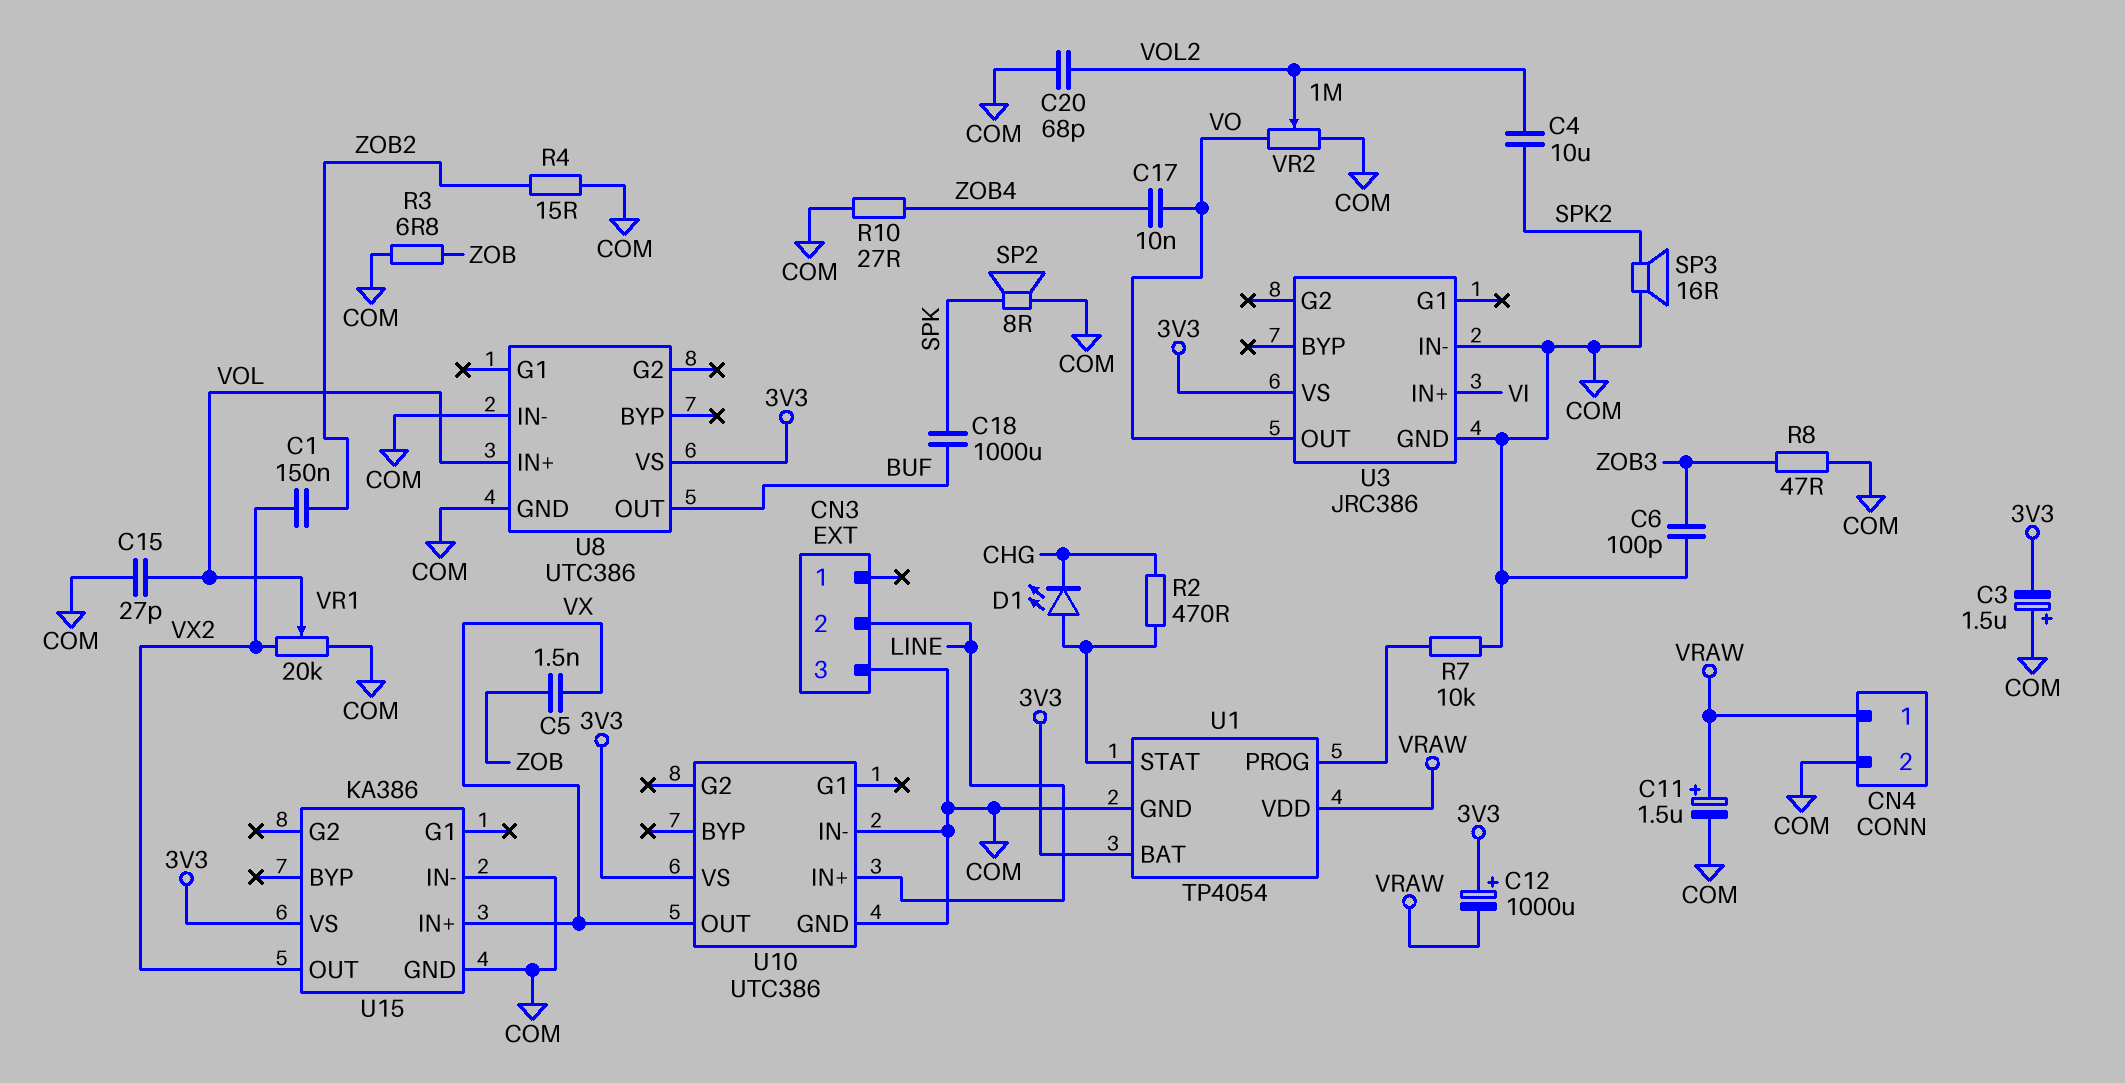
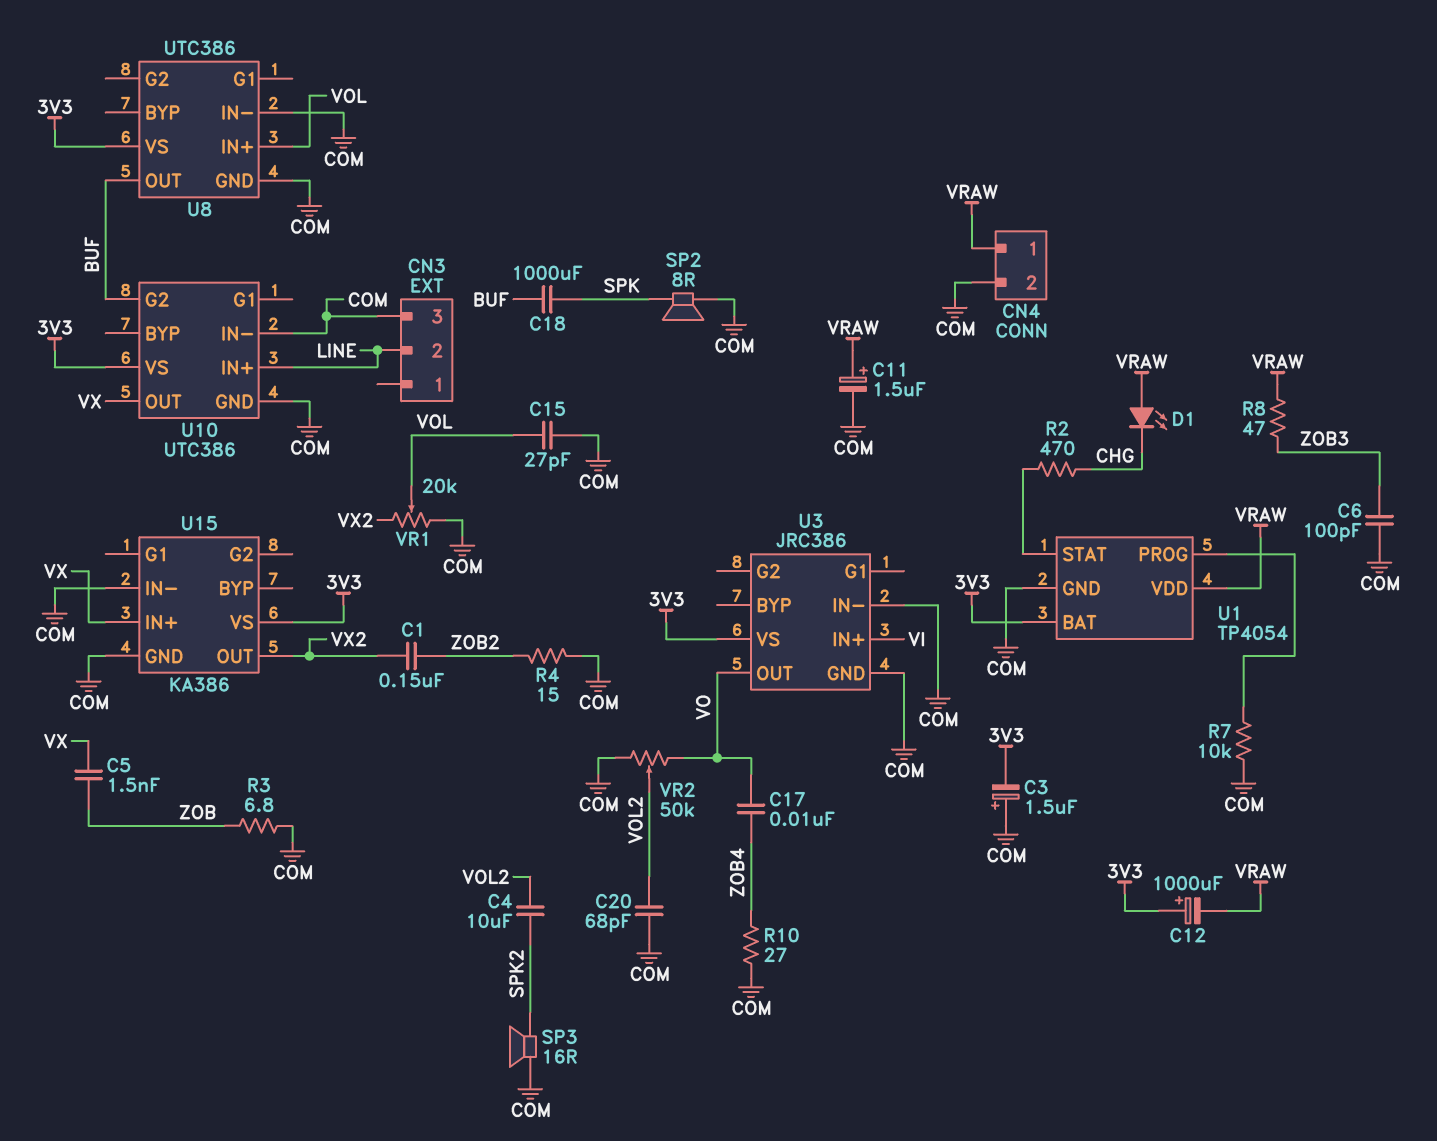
D1: LED (A U1/STAT, K CHG) -> LED (A VRAW, K CHG)
R8: 47 (COM, ZOB3) -> 47 (VRAW, ZOB3)
U10 pin G2: none -> BUF
VR2: 1M (COM, VO, wiper VOL2) -> 50k (COM, VO, wiper VOL2)

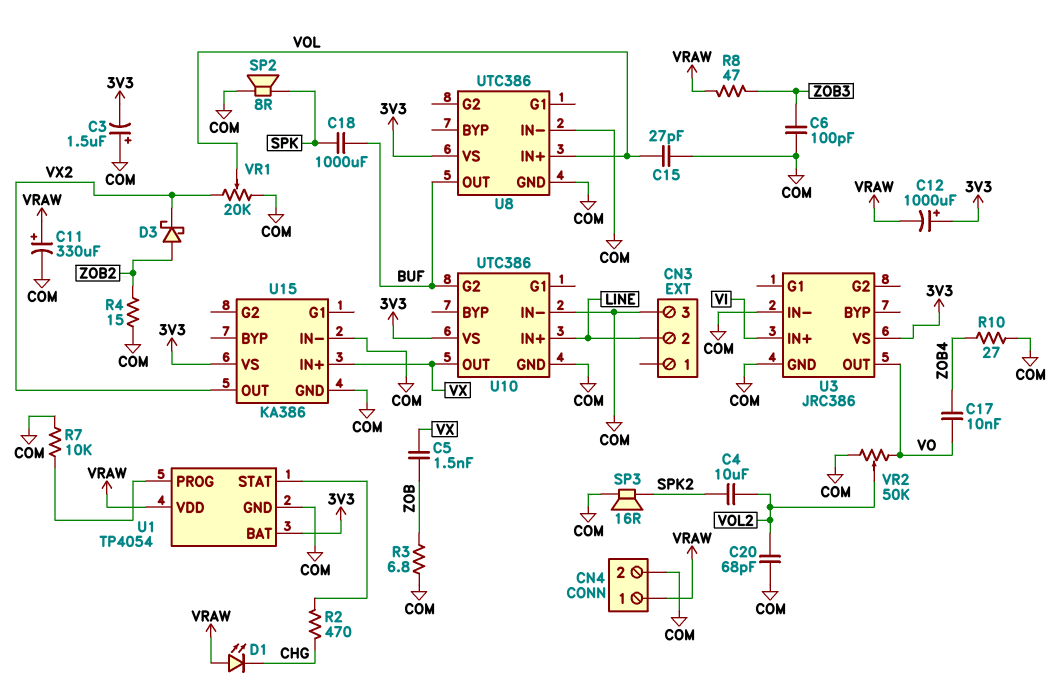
C1: 150nF (VX2, ZOB2) -> none
C11: 1.5uF (plus VRAW, minus COM) -> 330uF (plus VRAW, minus COM)
D3: none -> schottky (A ZOB2, K VX2)

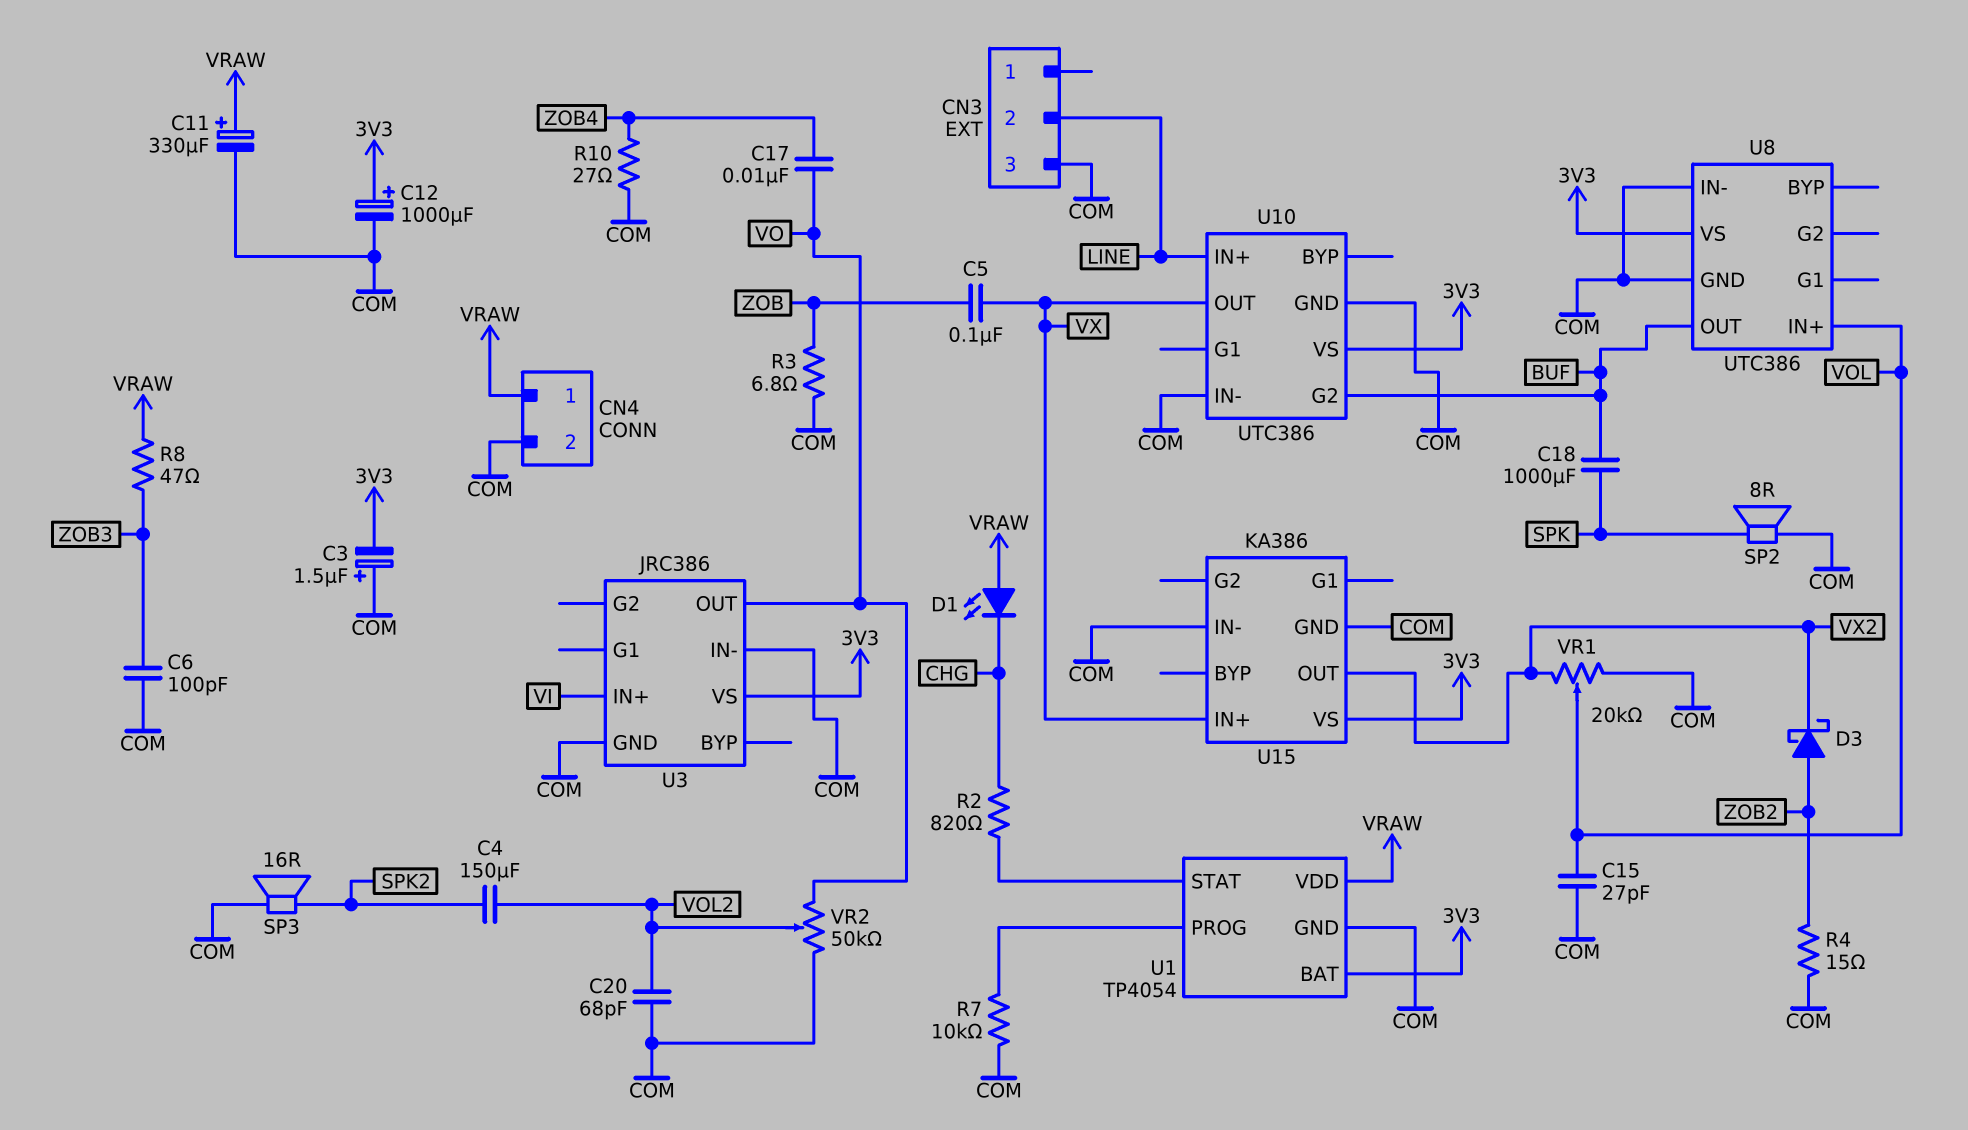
C4: 10uF (SPK2, VOL2) -> 150uF (SPK2, VOL2)
C5: 1.5nF (VX, ZOB) -> 100nF (VX, ZOB)
C12: 1000uF (plus 3V3, minus VRAW) -> 1000uF (plus 3V3, minus COM)
R2: 470 (CHG, U1/STAT) -> 820 (CHG, U1/STAT)

